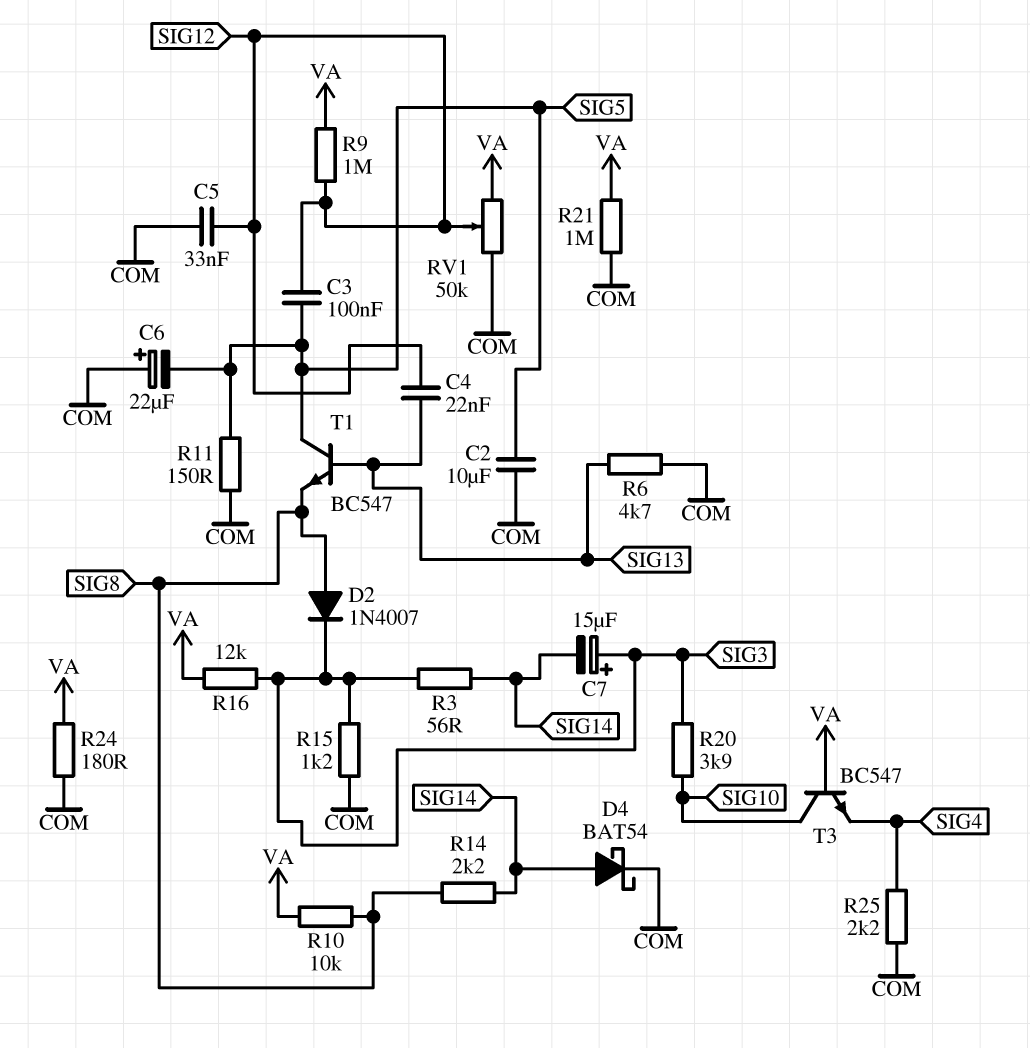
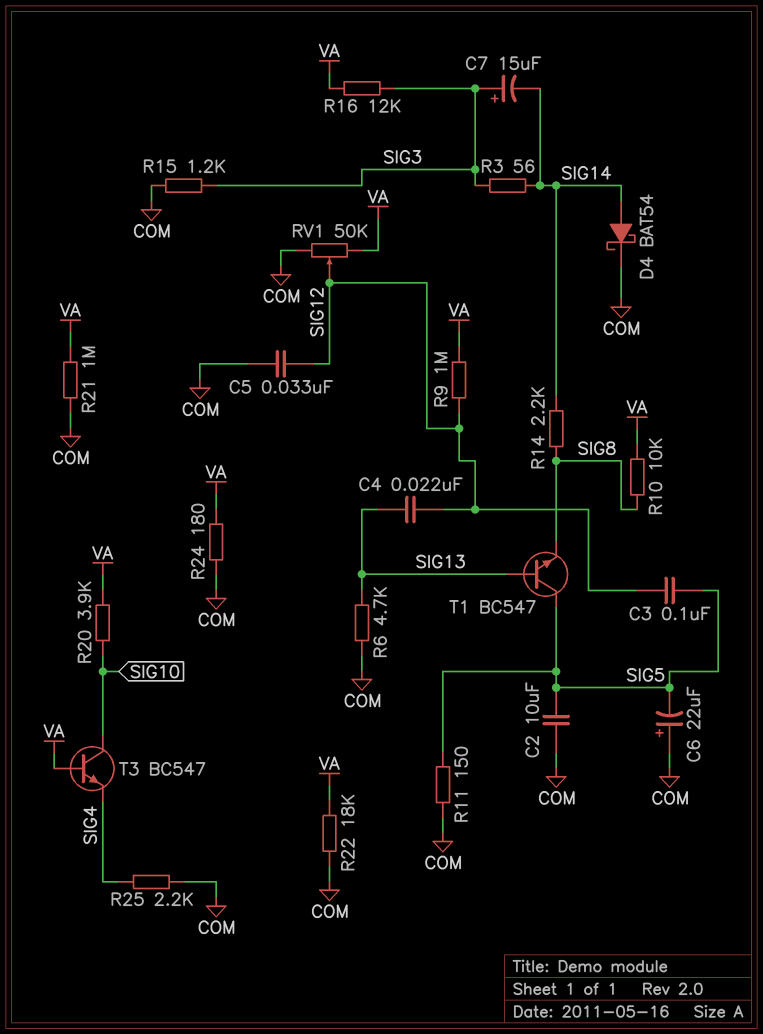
D2: diode 1N4007 (A SIG8, K SIG3) -> none
R20: 3.9k (SIG3, SIG10) -> 3.9k (SIG10, VA)
R22: none -> 18k (COM, VA)

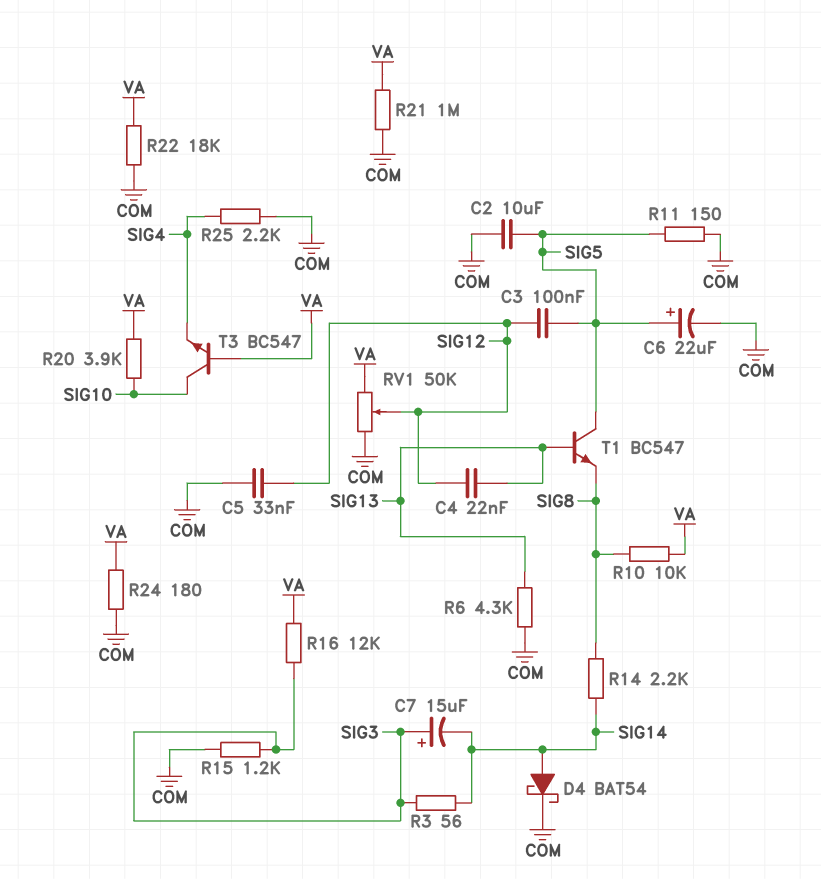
C6: 22uF (plus COM, minus SIG5) -> 22uF (plus SIG5, minus COM)
R6: 4.7k (COM, SIG13) -> 4.3k (COM, SIG13)
R9: 1M (SIG12, VA) -> none

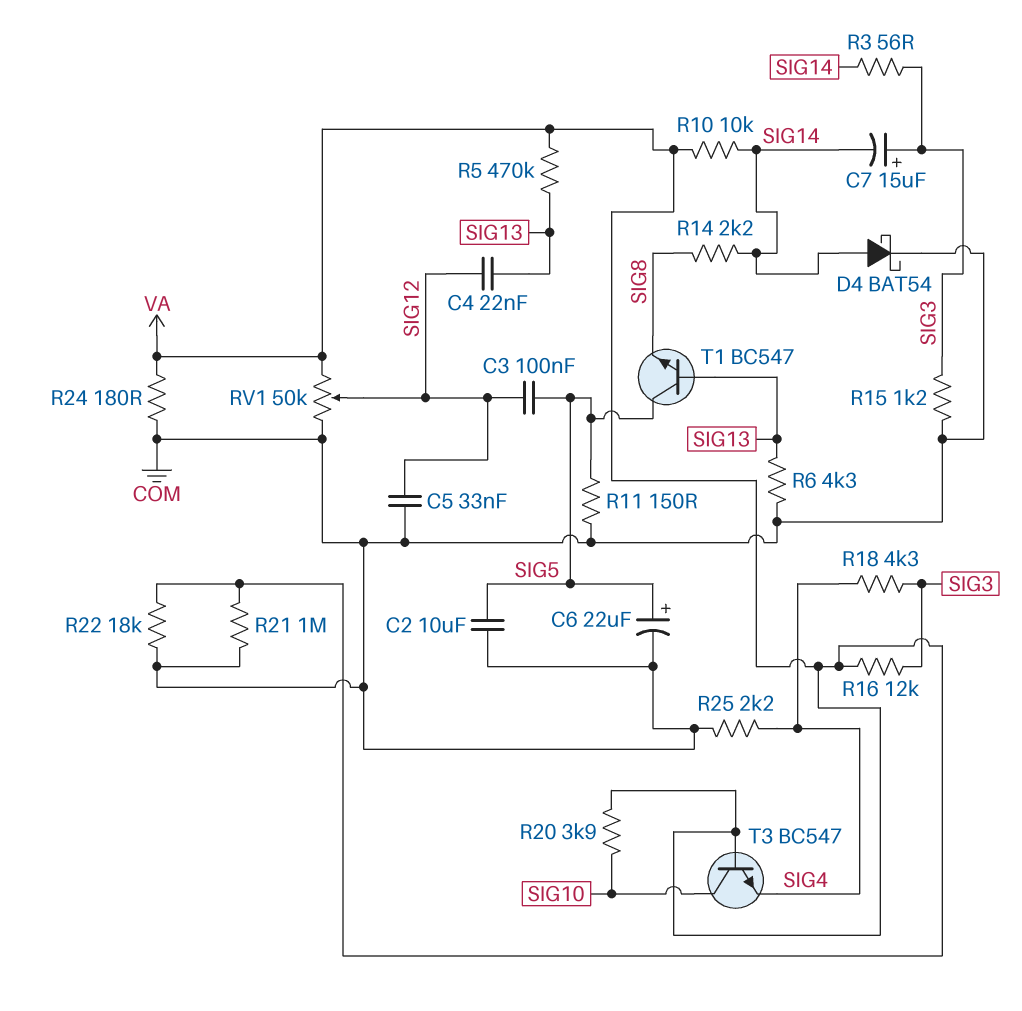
R5: none -> 470k (SIG13, VA)
R10: 10k (SIG8, VA) -> 10k (SIG14, VA)
R18: none -> 4.3k (SIG3, SIG4)

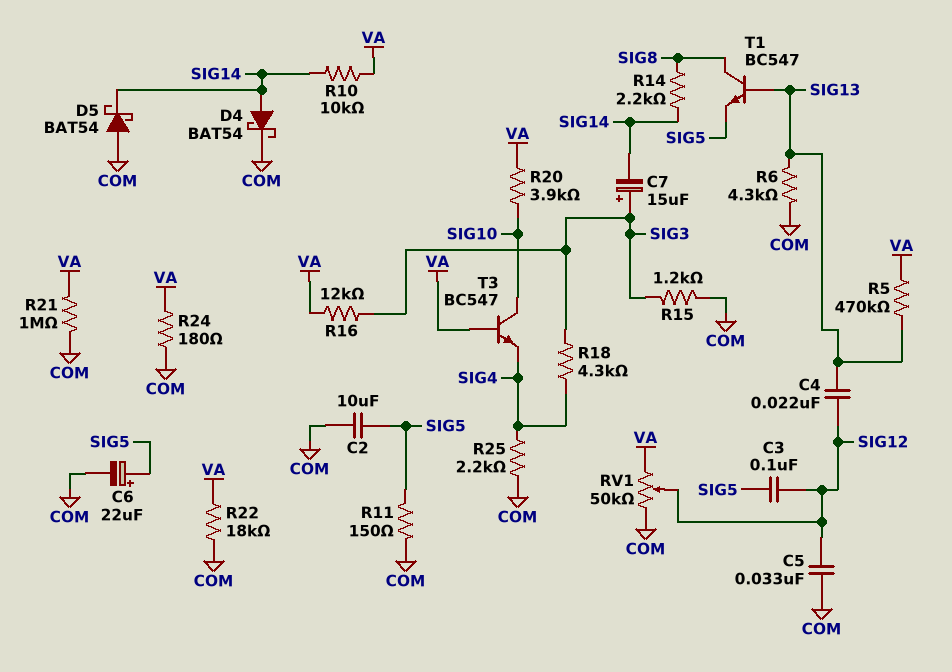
D5: none -> schottky BAT54 (A COM, K SIG14)
R3: 56 (SIG3, SIG14) -> none
T1: NPN BC547 (B SIG13, C SIG5, E SIG8) -> NPN BC547 (B SIG13, C SIG8, E SIG5)

